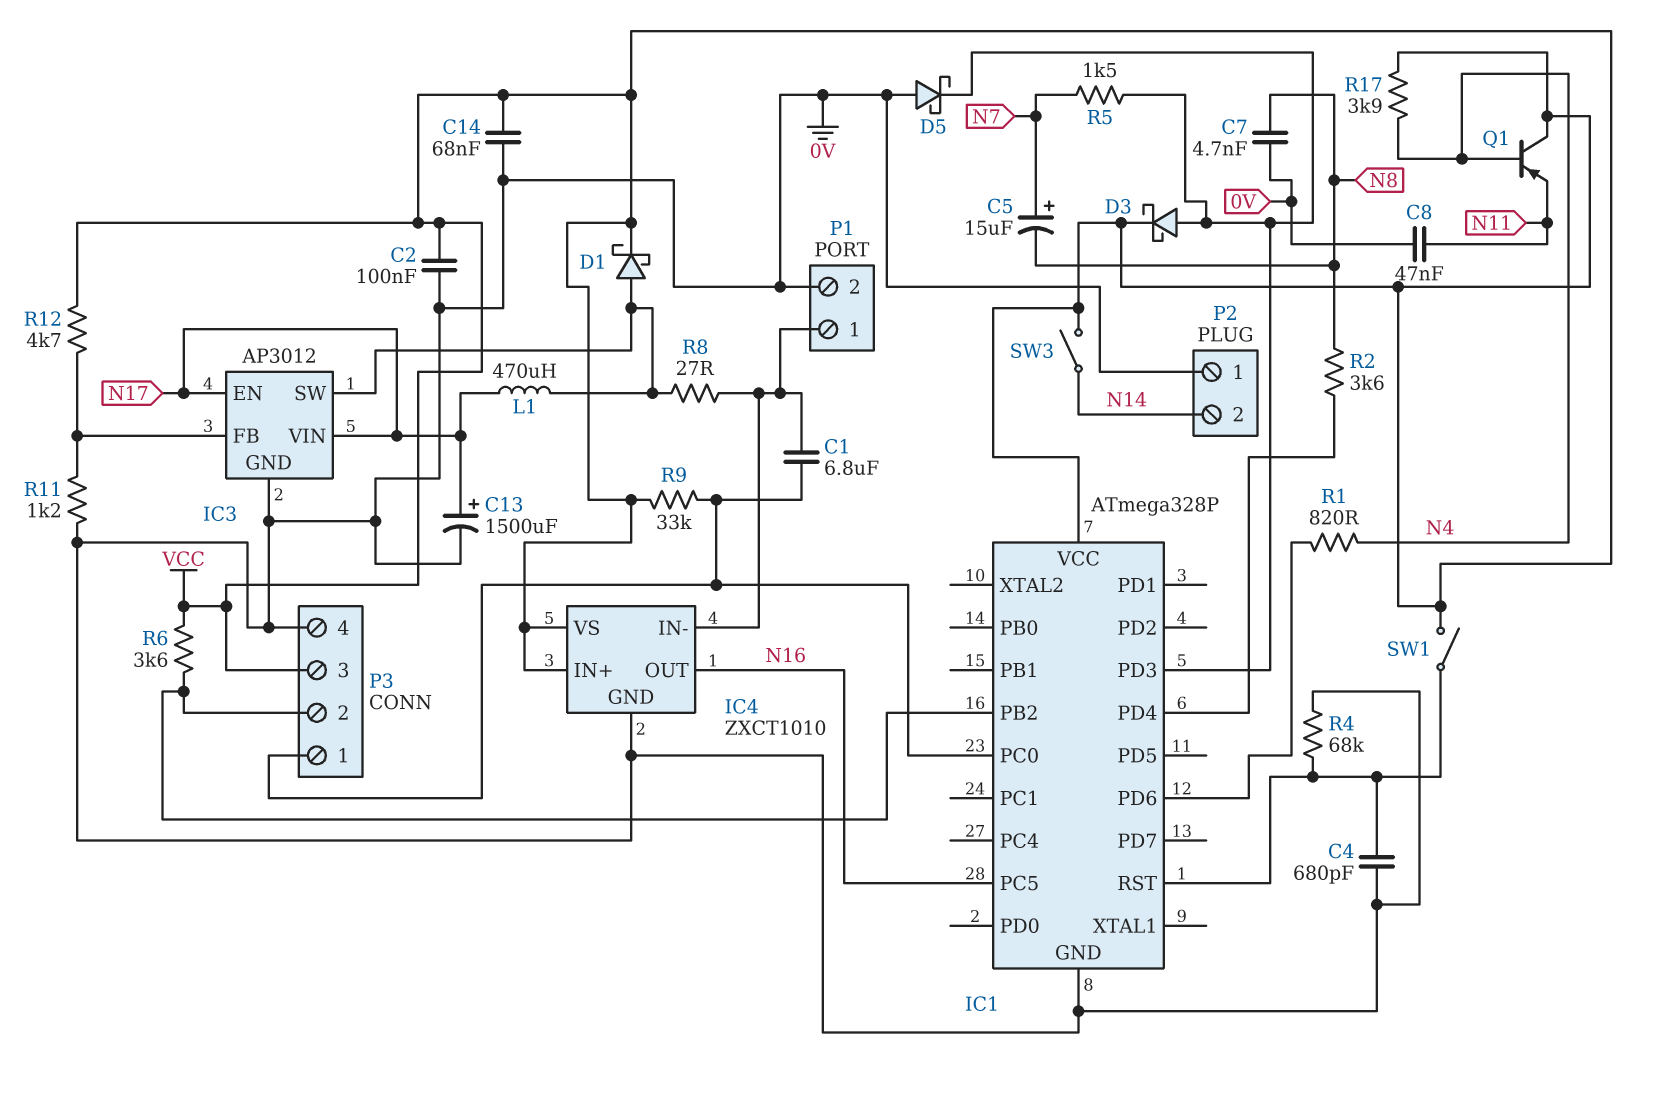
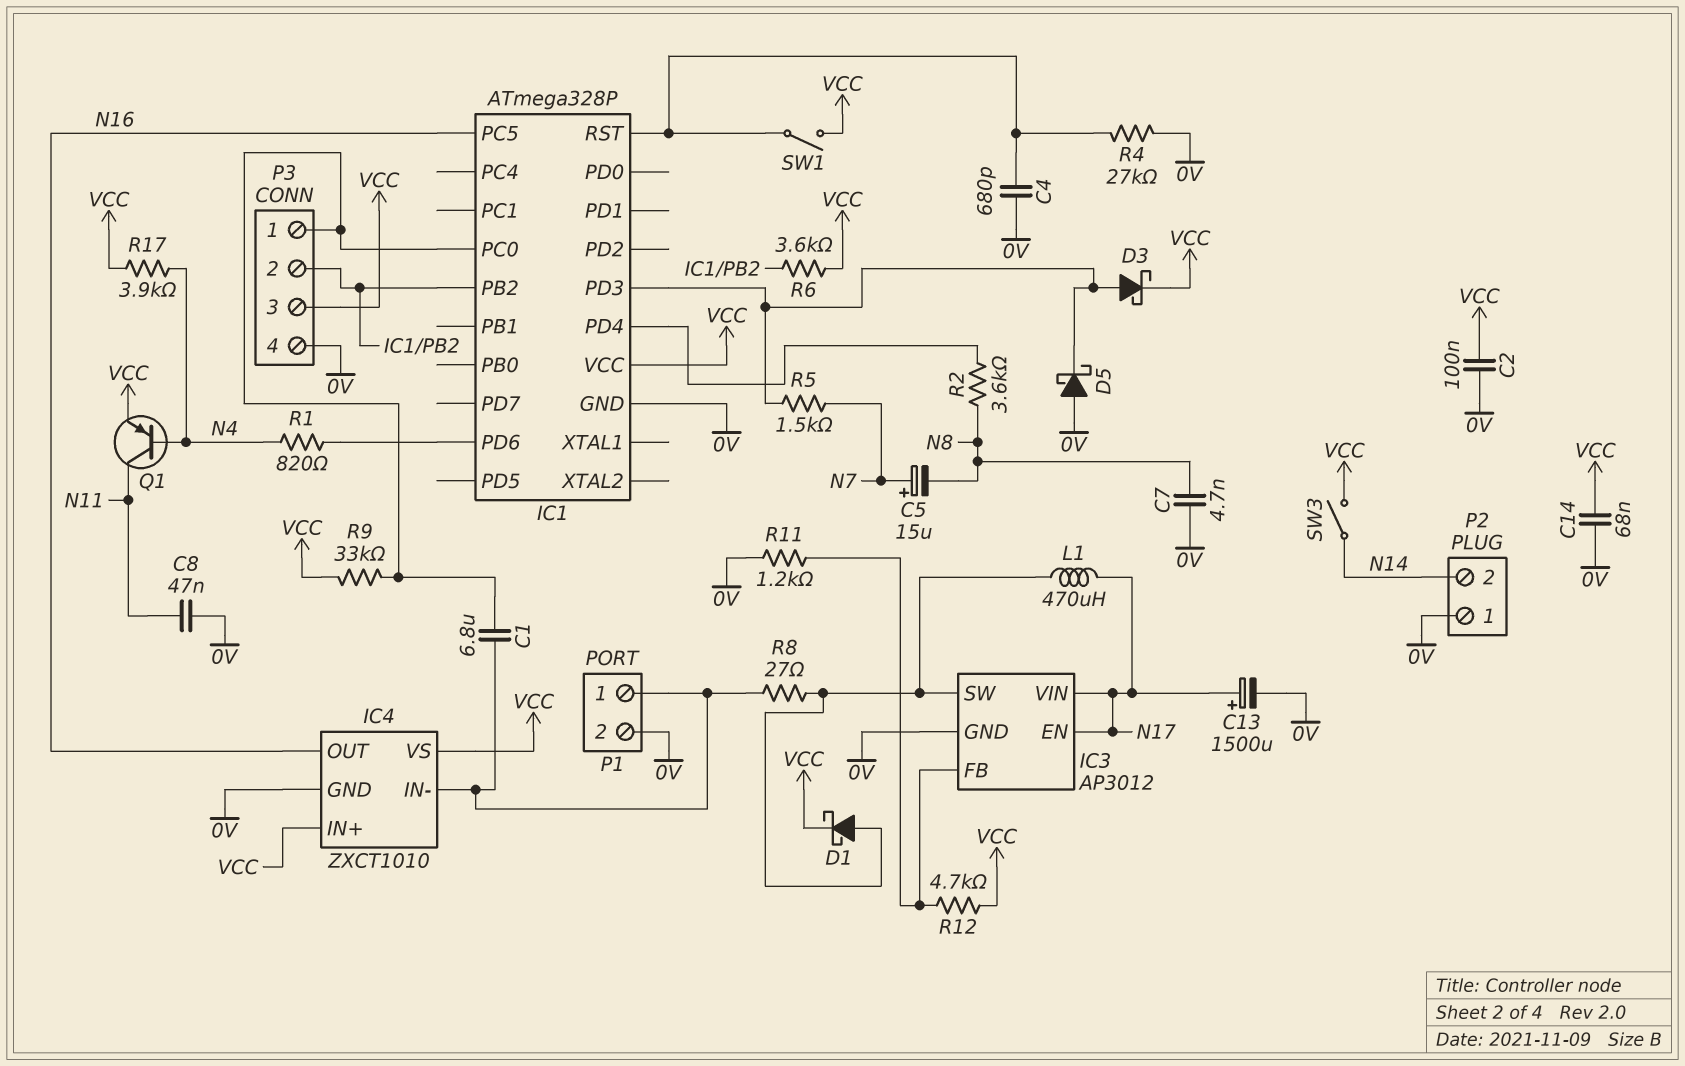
Q1: PNP (B N4, C VCC, E N11) -> PNP (B N4, C N11, E VCC)
R4: 68k (0V, IC1/RST) -> 27k (0V, IC1/RST)

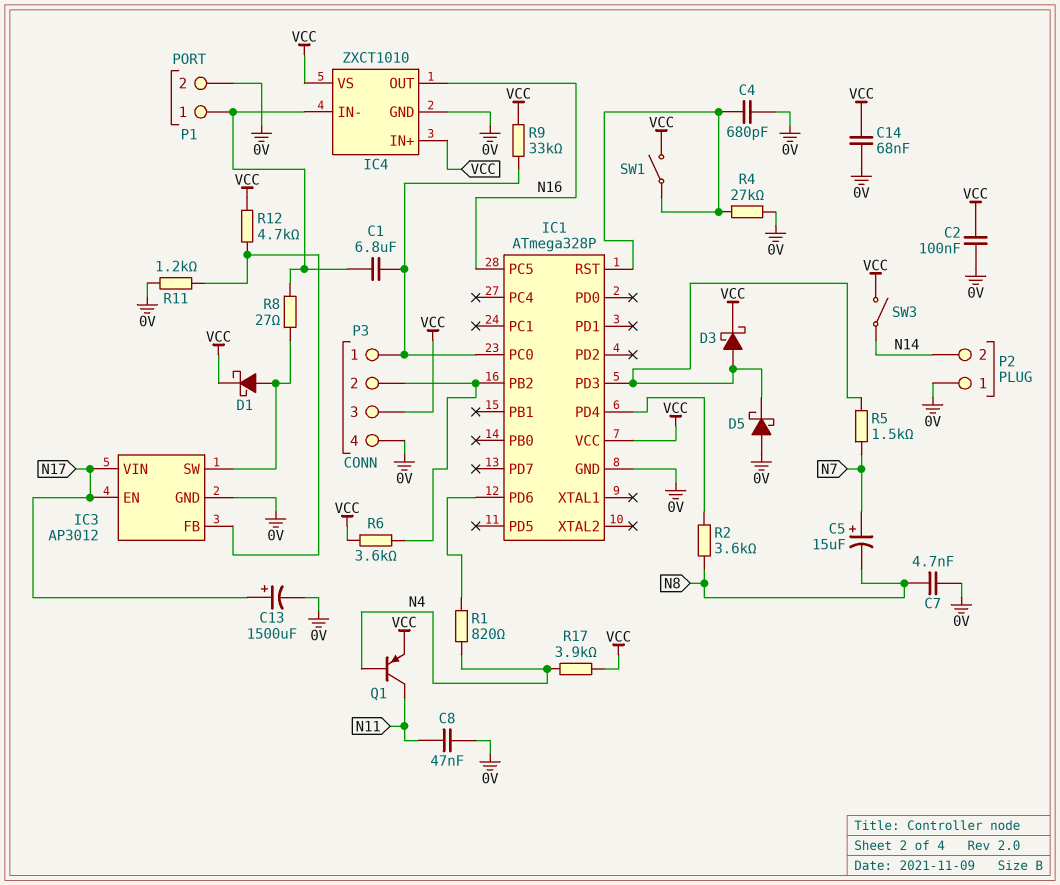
L1: 470uH (IC3/SW, N17) -> none

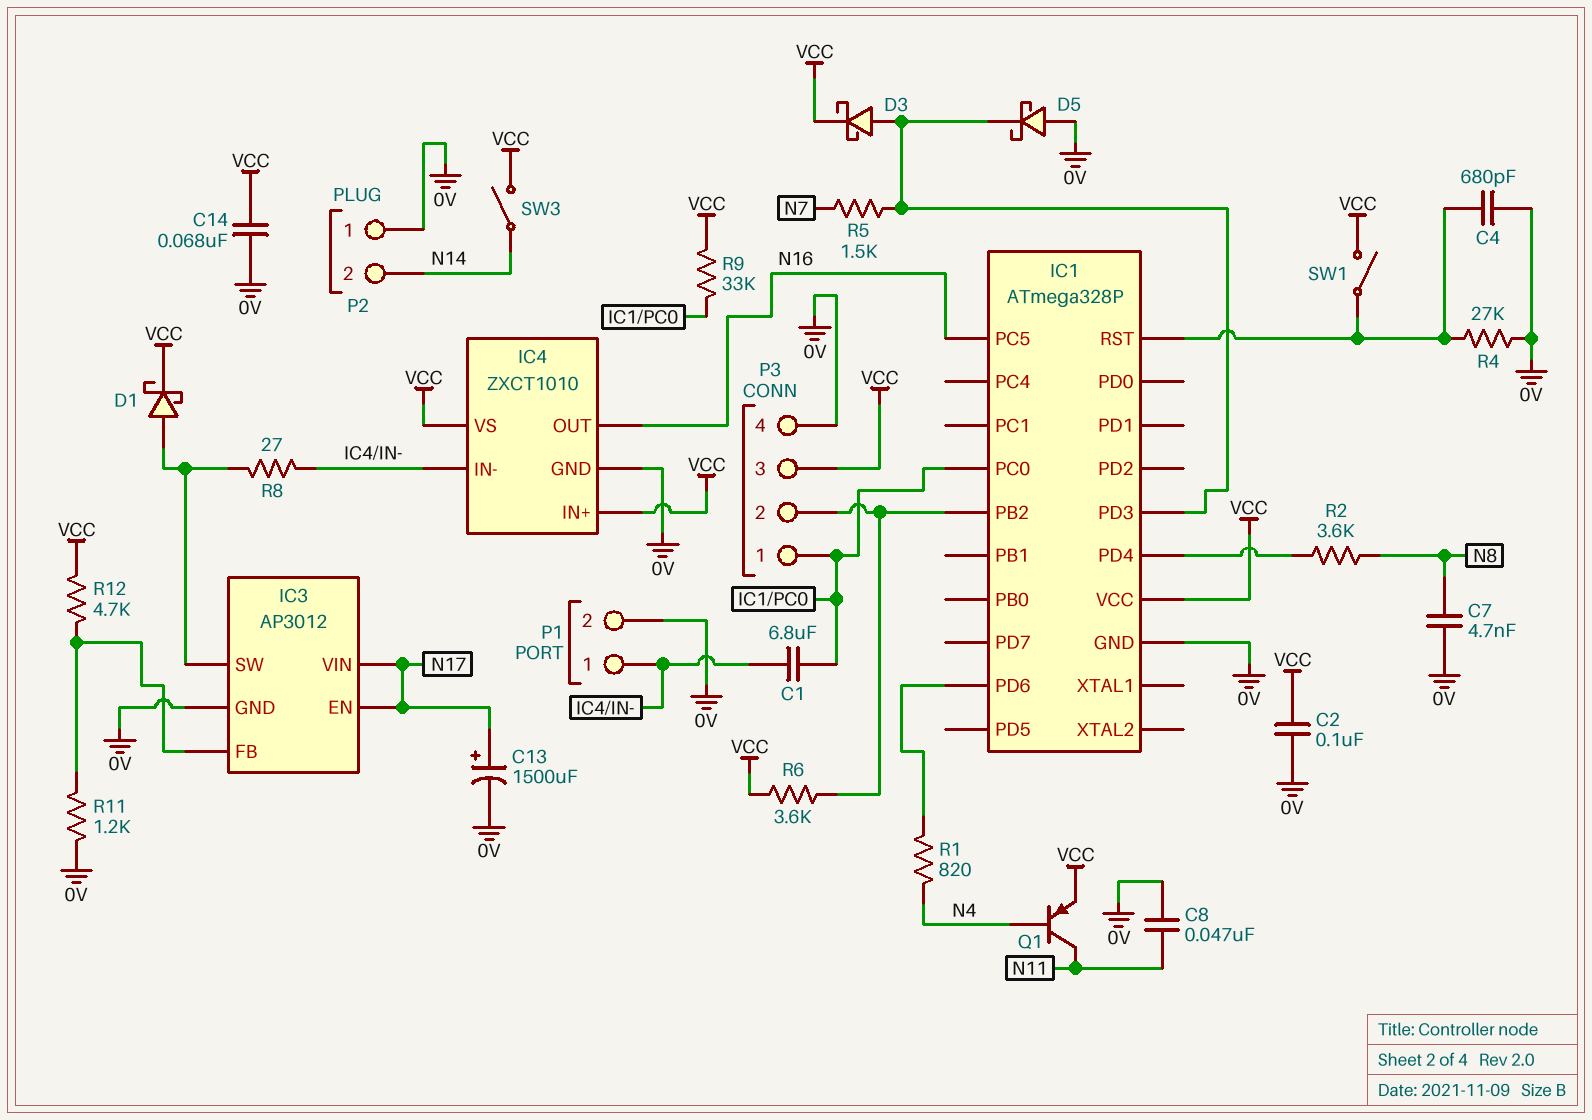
C5: 15uF (plus N7, minus N8) -> none
R17: 3.9k (N4, VCC) -> none

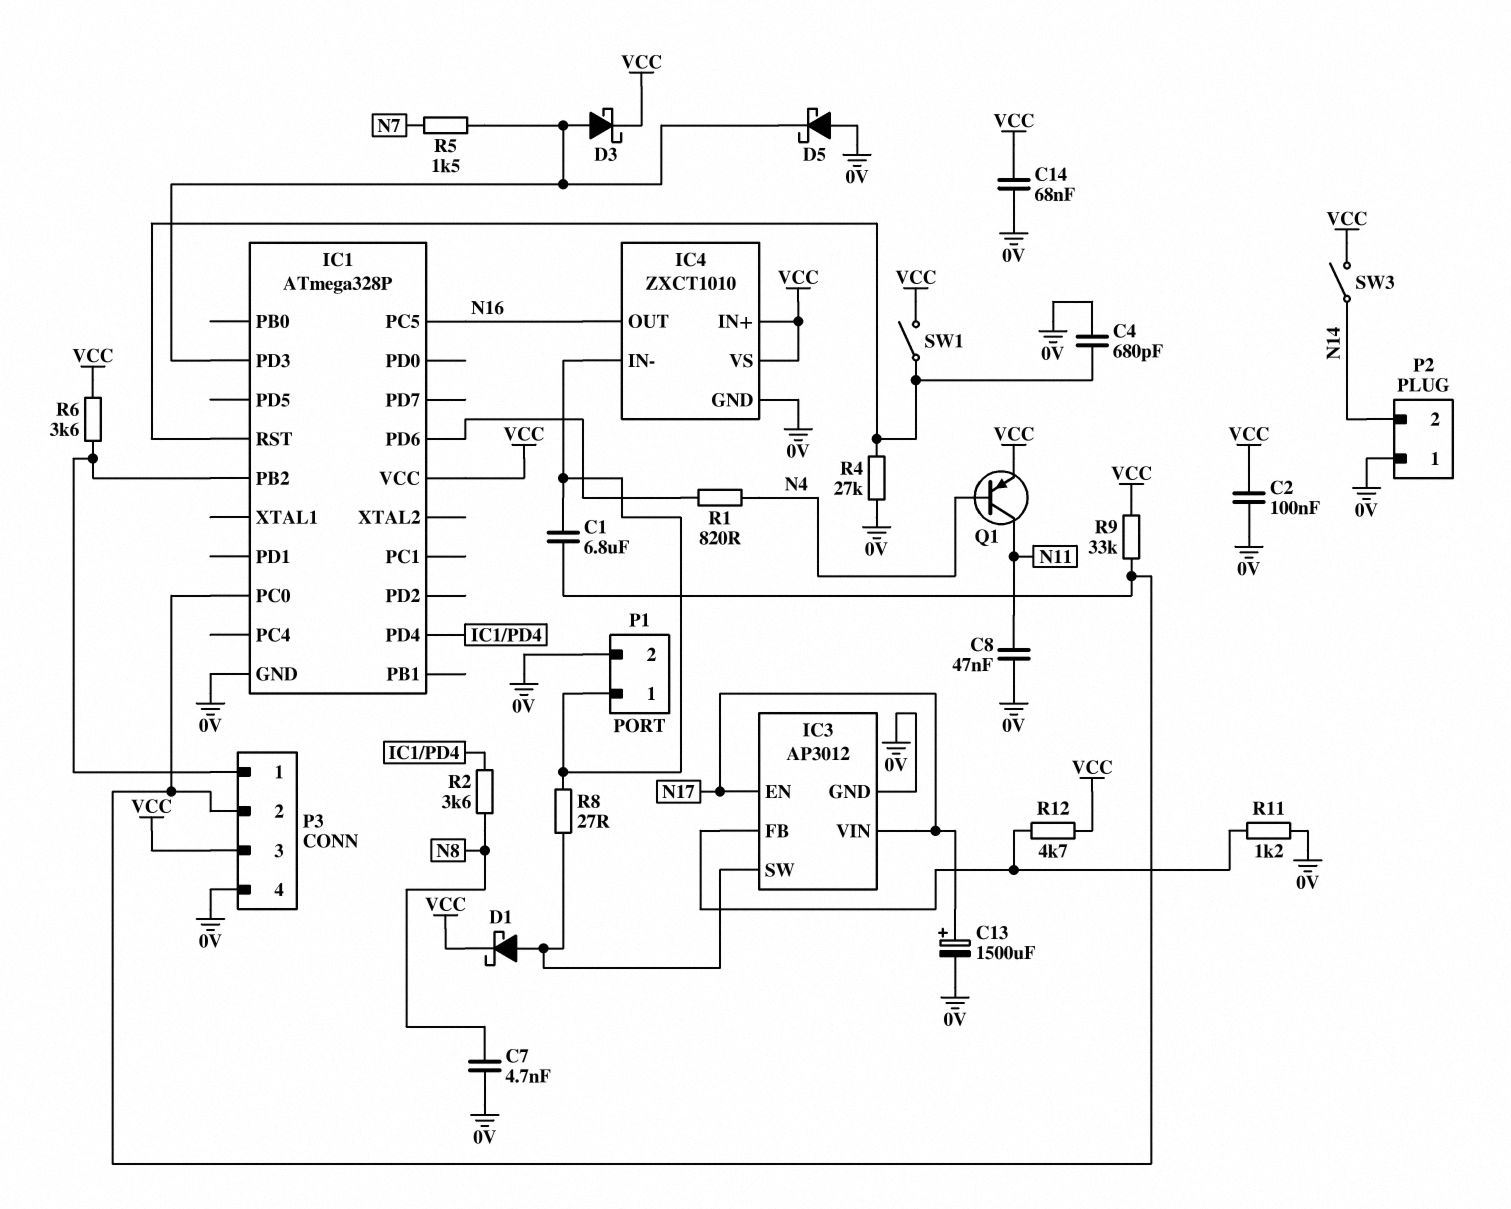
P3 pin 1: IC1/PC0 -> IC1/PB2
P3 pin 2: IC1/PB2 -> IC1/PC0

